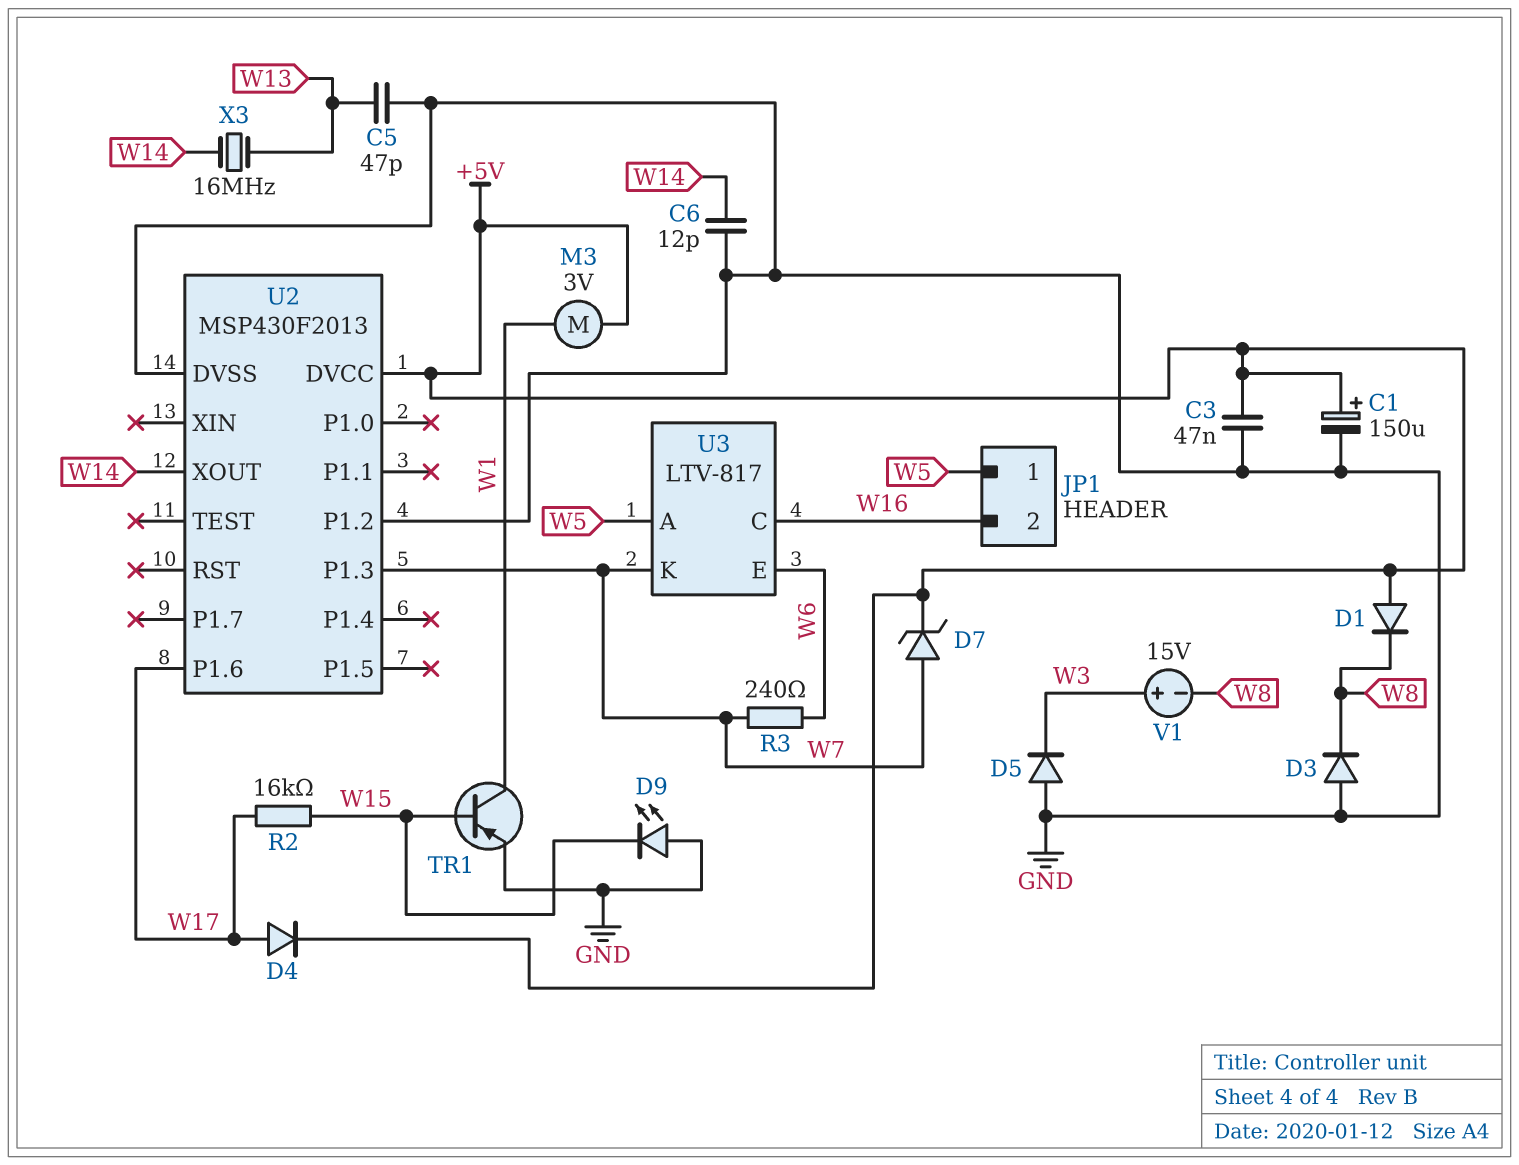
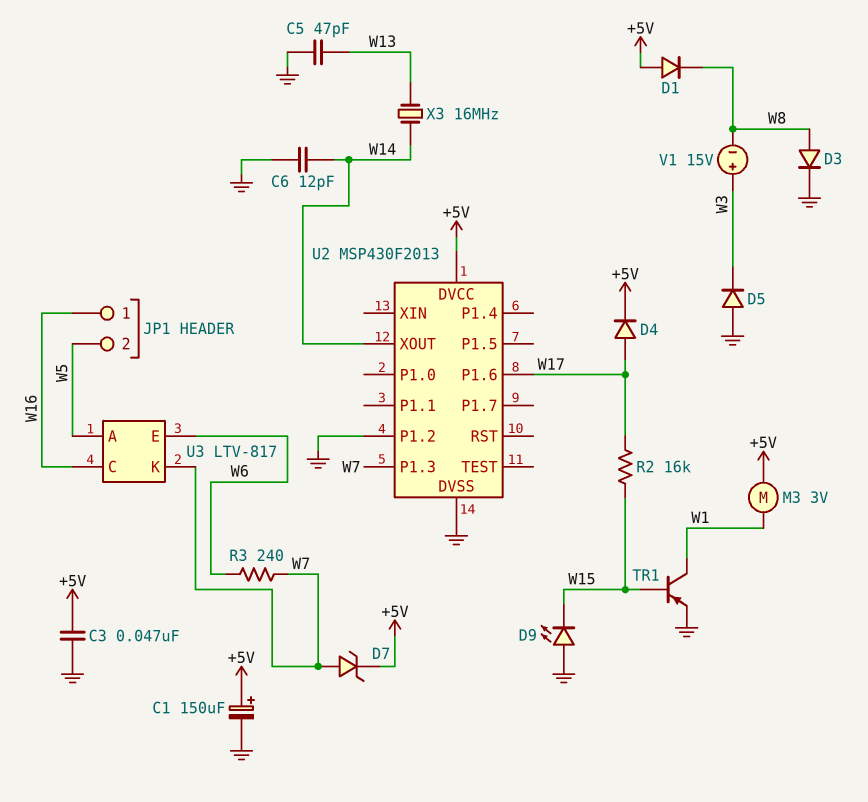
D3: diode (A GND, K W8) -> diode (A W8, K GND)
JP1 pin 1: W5 -> W16
JP1 pin 2: W16 -> W5

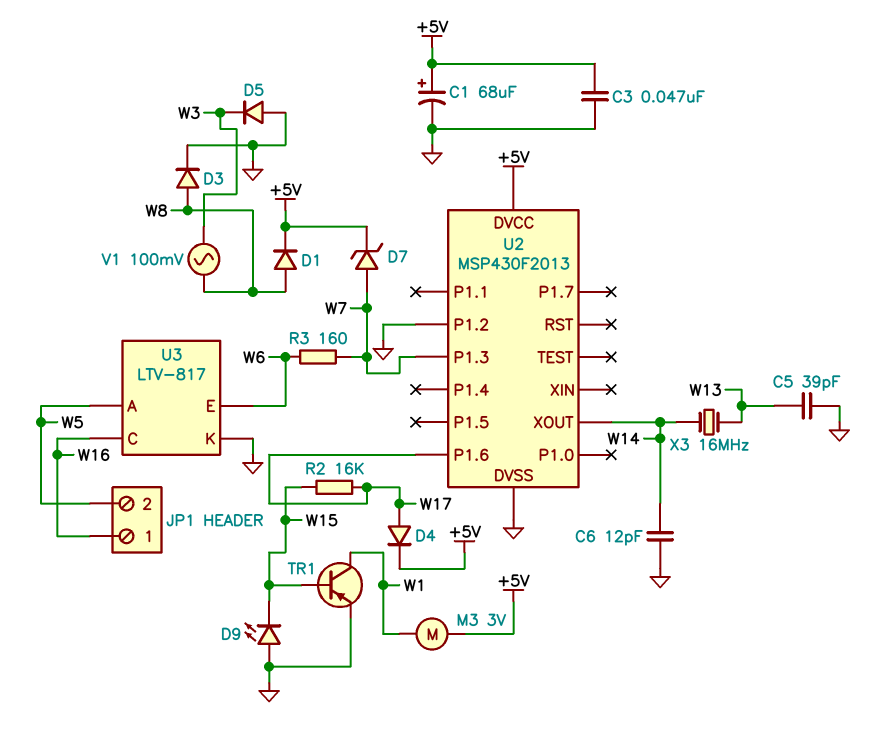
C1: 150uF (plus +5V, minus GND) -> 68uF (plus +5V, minus GND)
C5: 47pF (GND, W13) -> 39pF (GND, W13)
D1: diode (A +5V, K W8) -> diode (A W8, K +5V)
R3: 240 (W6, W7) -> 160 (W6, W7)
U3 pin K: W7 -> GND
V1: 15V (plus W3, minus W8) -> AC 100mV (W3, W8)

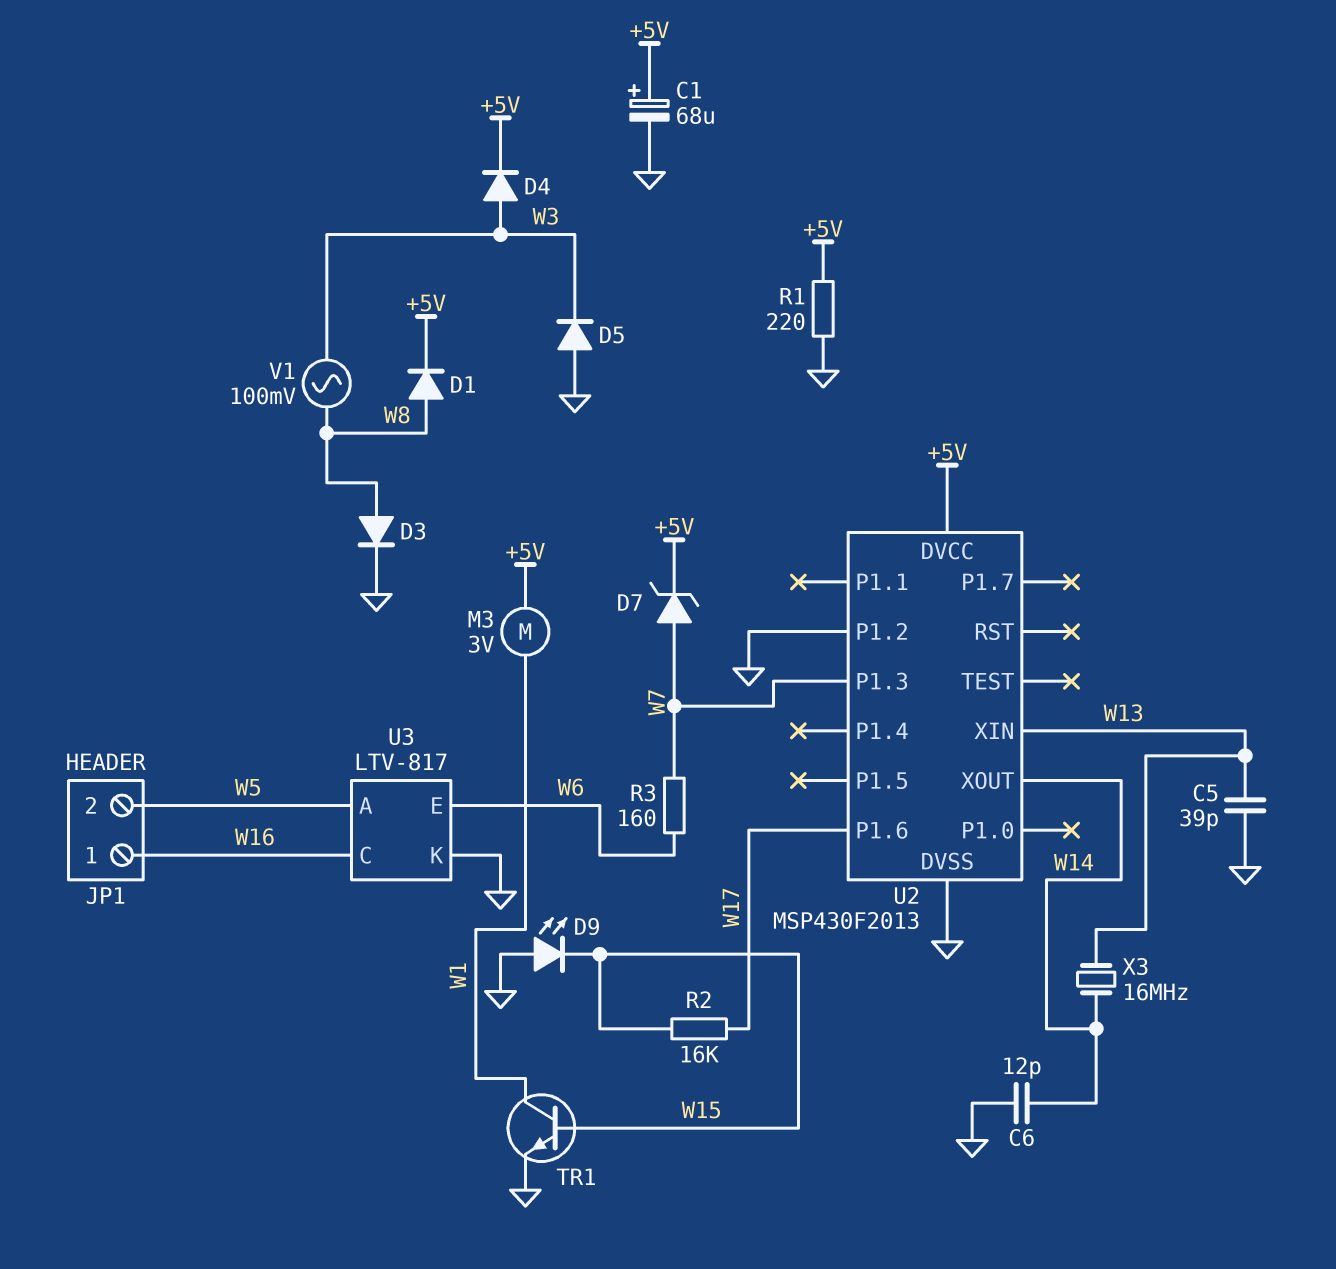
C3: 47nF (+5V, GND) -> none
D4: diode (A W17, K +5V) -> diode (A W3, K +5V)
R1: none -> 220 (+5V, GND)
TR1: PNP (B W15, C W1, E GND) -> NPN (B W15, C W1, E GND)
U2 pin XIN: none -> W13

